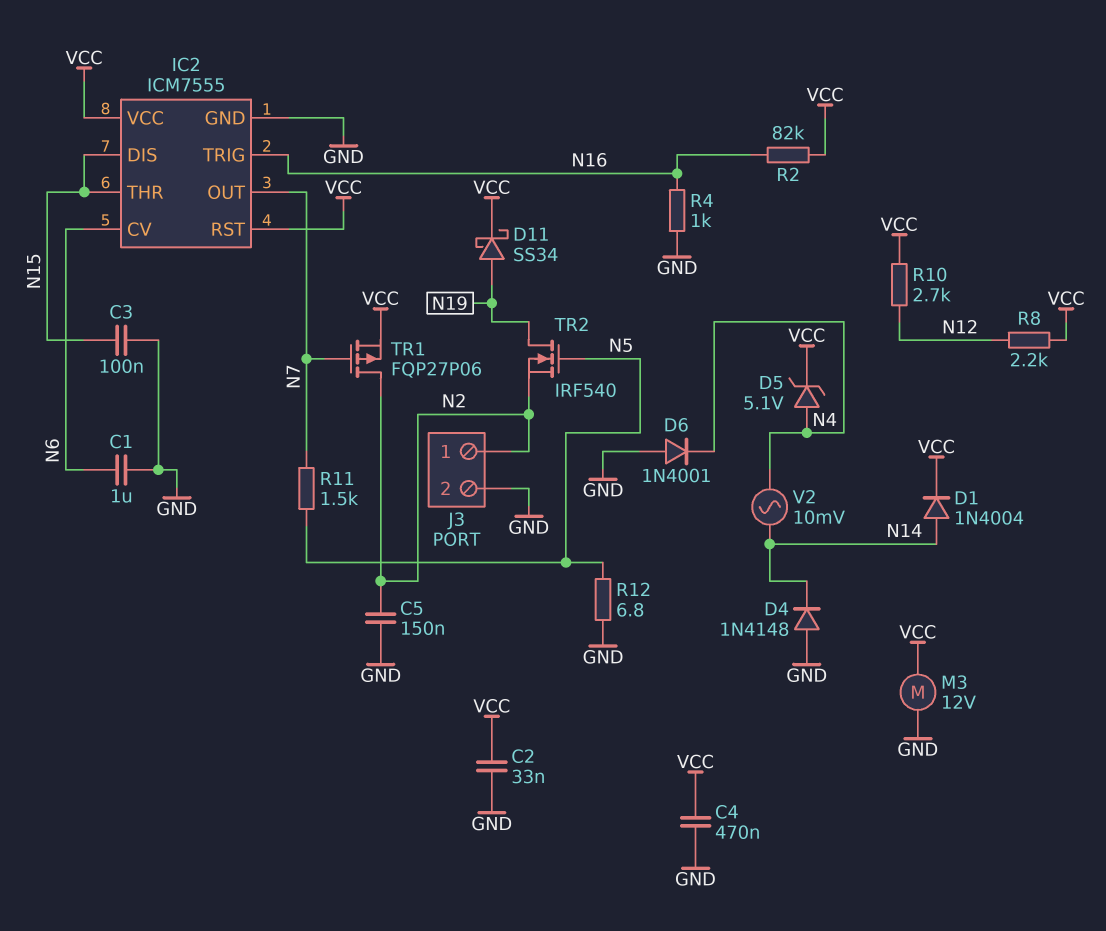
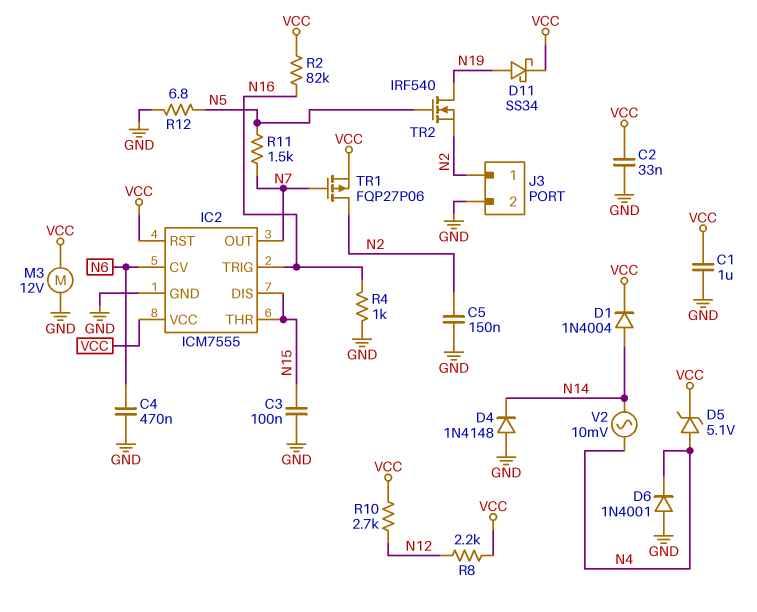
C1: 1uF (GND, N6) -> 1uF (GND, VCC)
C4: 470nF (GND, VCC) -> 470nF (GND, N6)

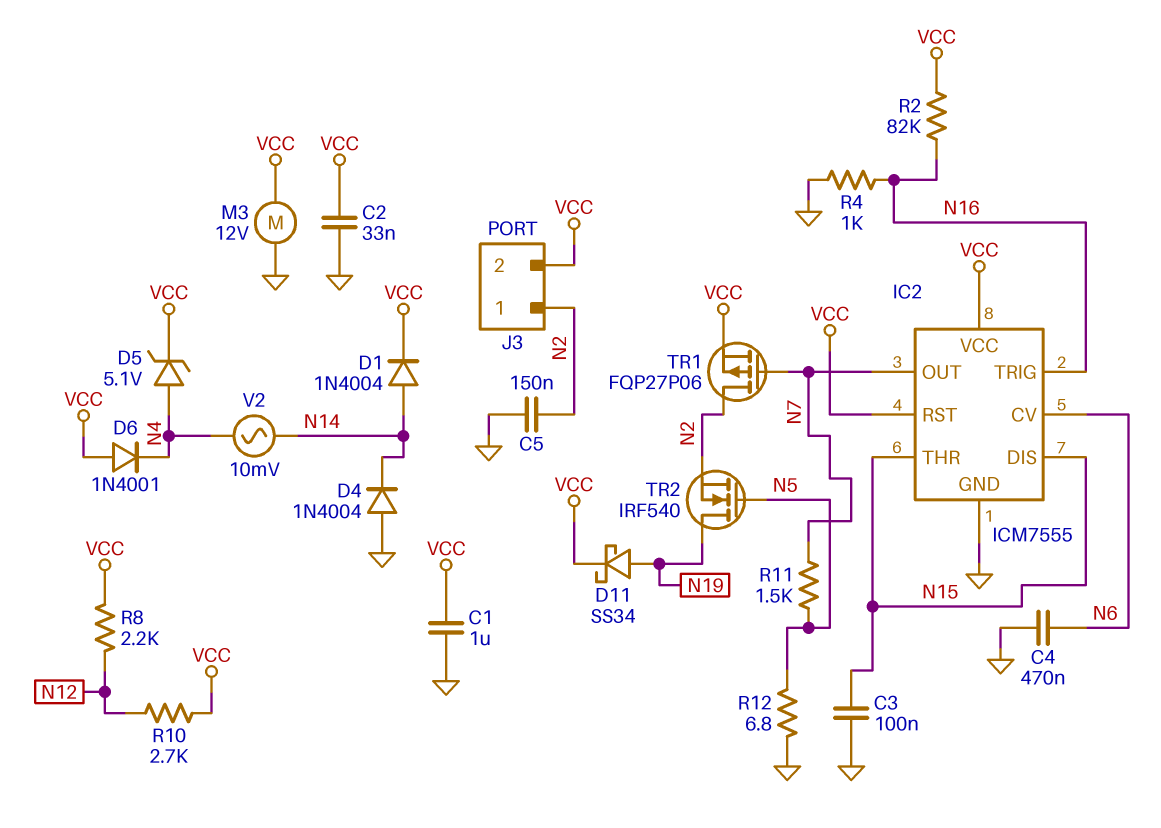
D4: diode 1N4148 (A GND, K N14) -> diode 1N4004 (A GND, K N14)
D6: diode 1N4001 (A GND, K N4) -> diode 1N4001 (A VCC, K N4)
J3 pin 2: GND -> VCC

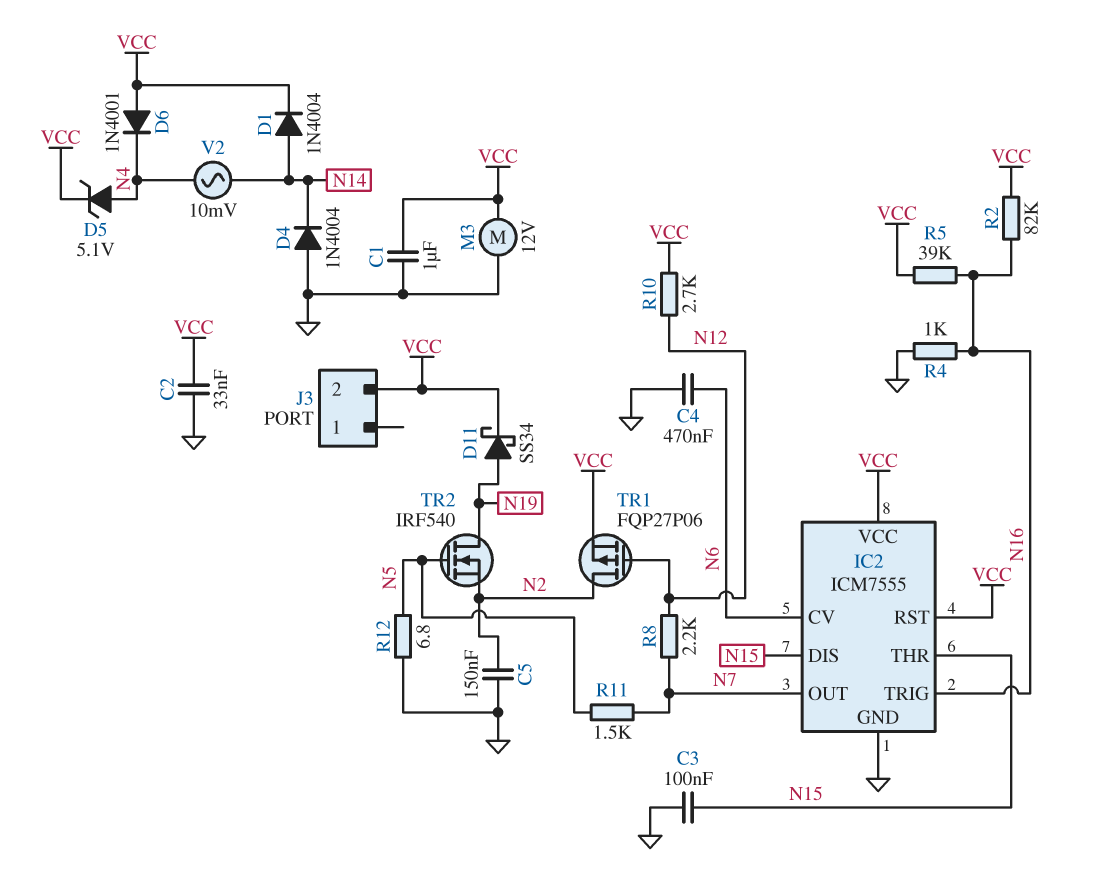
J3 pin 1: N2 -> none
R5: none -> 39k (N16, VCC)
R8: 2.2k (N12, VCC) -> 2.2k (N7, N12)
TR1: PMOS FQP27P06 (G N7, D N2, S VCC) -> PMOS FQP27P06 (G N12, D N2, S VCC)

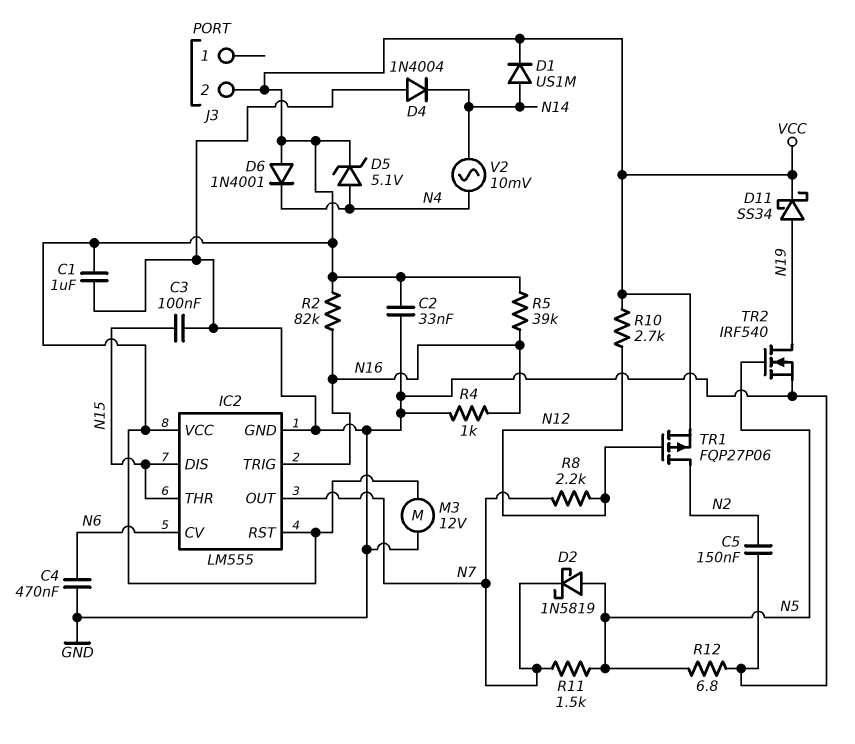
D1: diode 1N4004 (A N14, K VCC) -> diode US1M (A N14, K VCC)
D2: none -> schottky 1N5819 (A N5, K N7)
IC2: ICM7555 -> LM555
TR2: NMOS IRF540 (G N5, D N19, S N2) -> NMOS IRF540 (G N5, D N19, S GND)

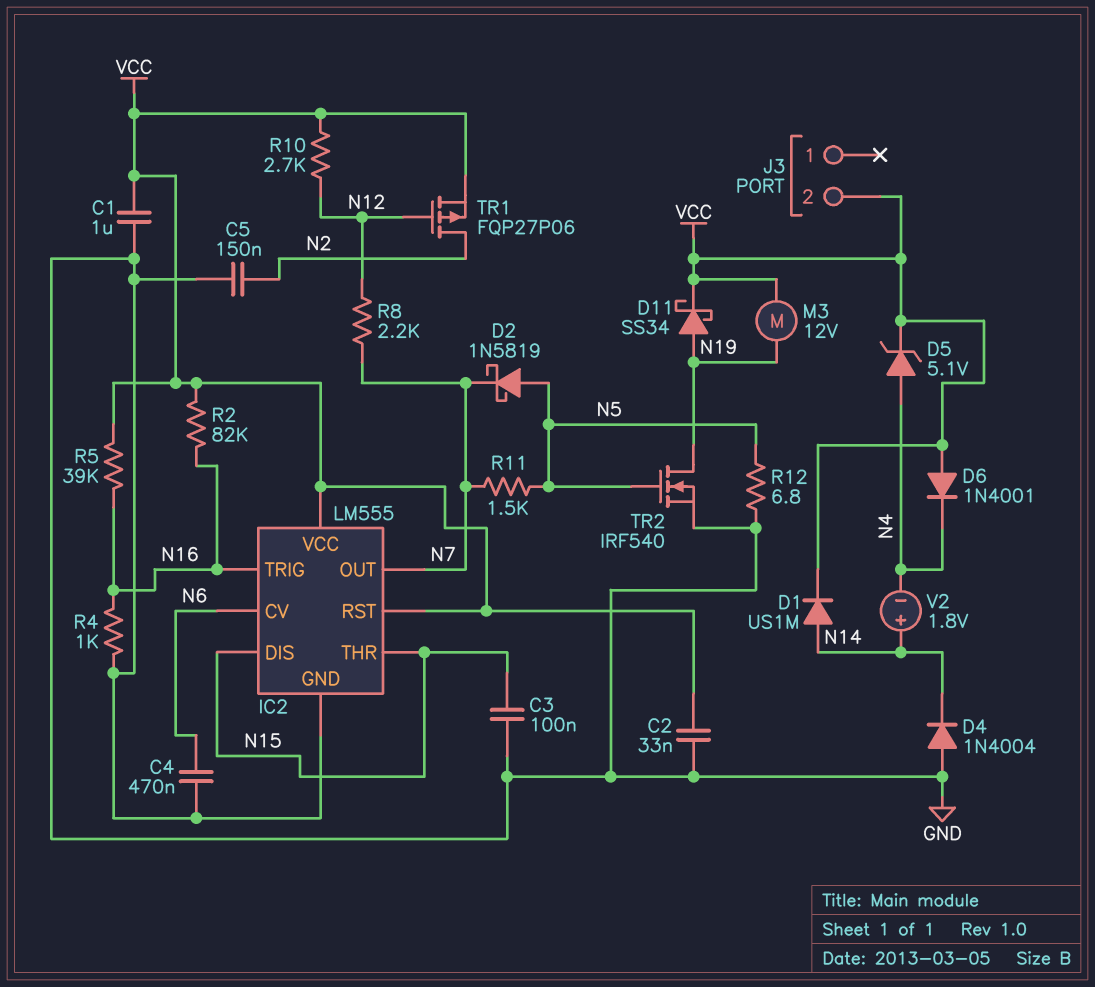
M3: motor 12V (GND, VCC) -> motor 12V (N19, VCC)
V2: AC 10mV (N4, N14) -> 1.8V (plus N14, minus N4)

